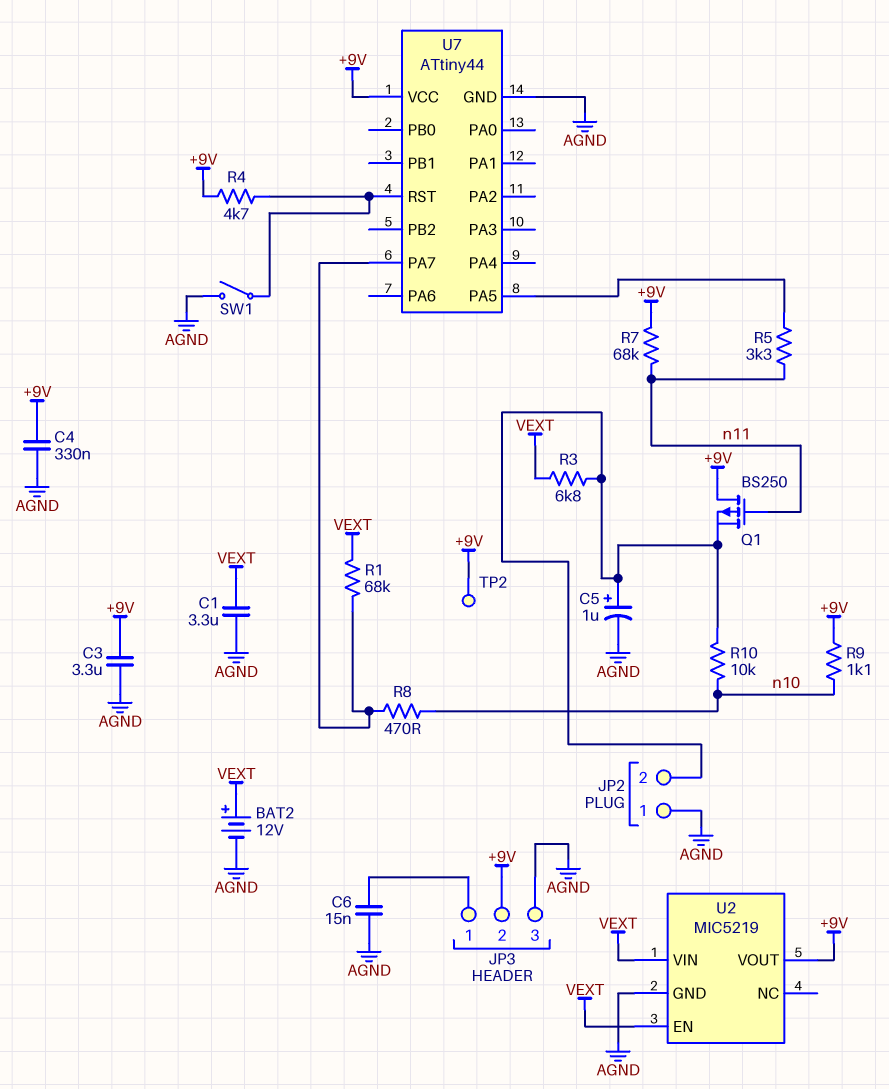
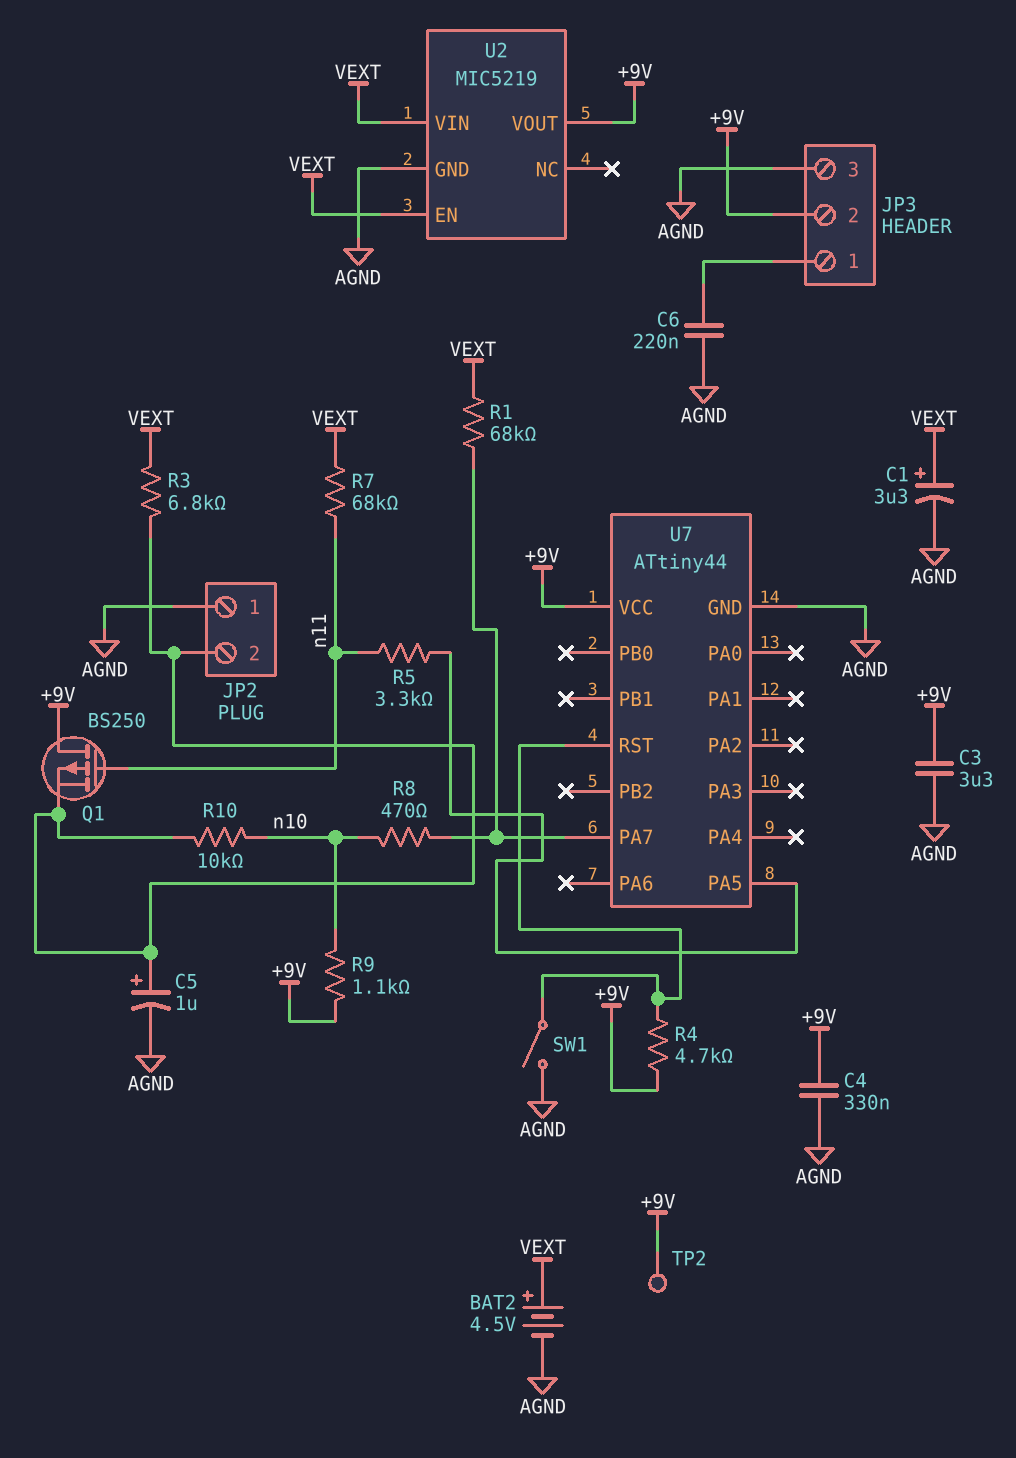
BAT2: 12V (plus VEXT, minus AGND) -> 4.5V (plus VEXT, minus AGND)
C1: 3.3uF (AGND, VEXT) -> 3.3uF (plus VEXT, minus AGND)
C6: 15nF (AGND, JP3/1) -> 220nF (AGND, JP3/1)
R7: 68k (+9V, n11) -> 68k (VEXT, n11)

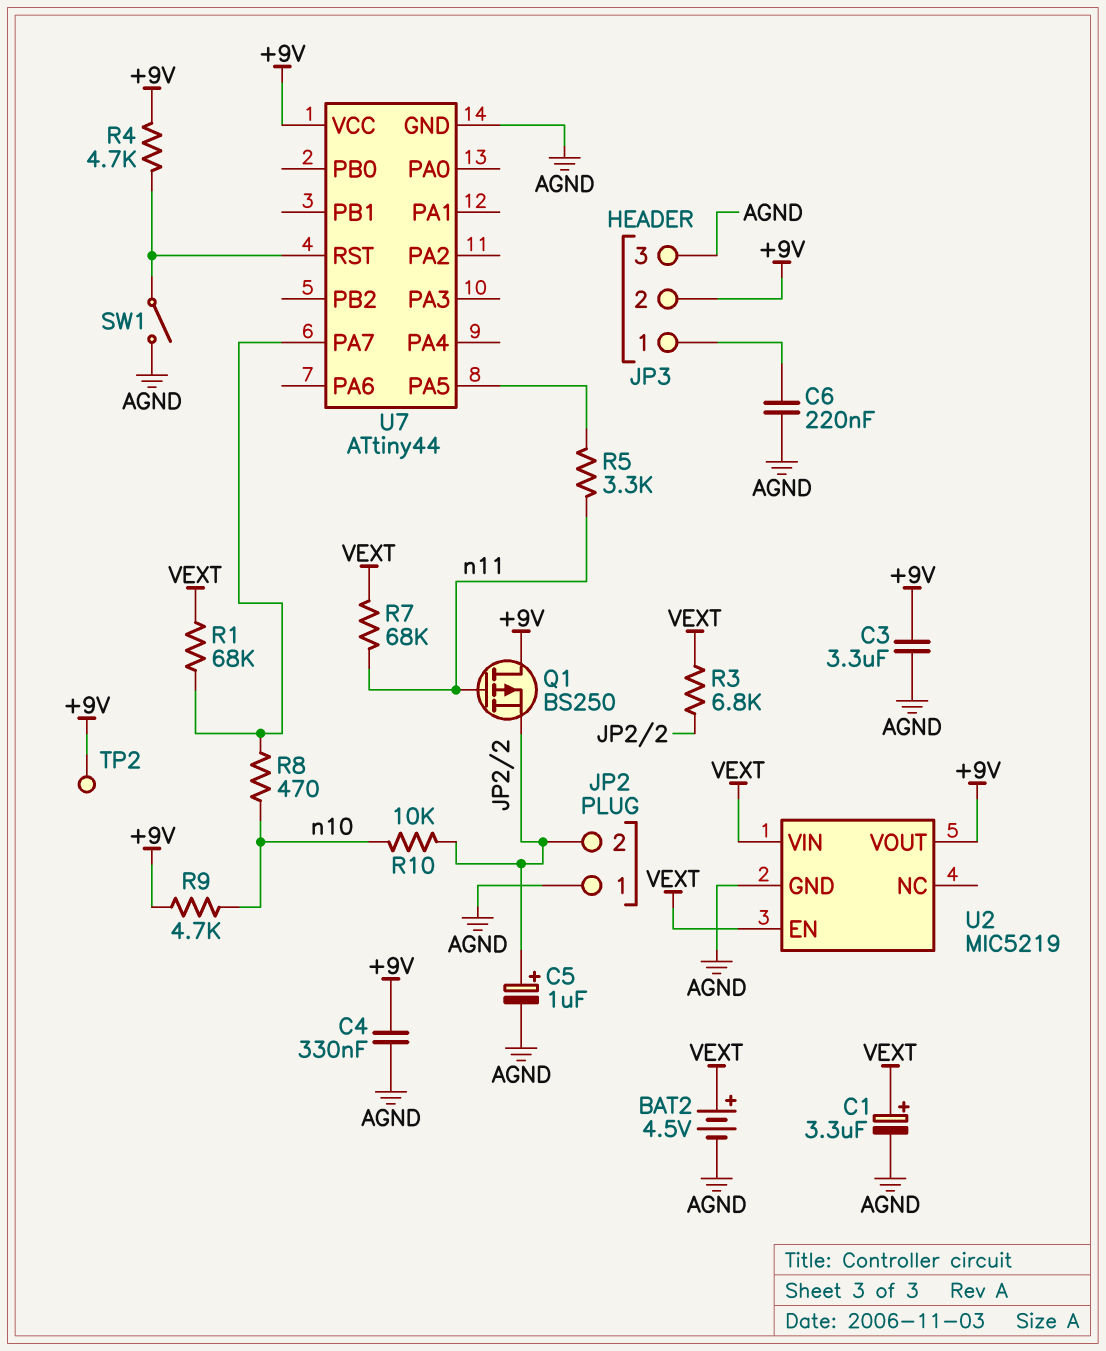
R9: 1.1k (+9V, n10) -> 4.7k (+9V, n10)

